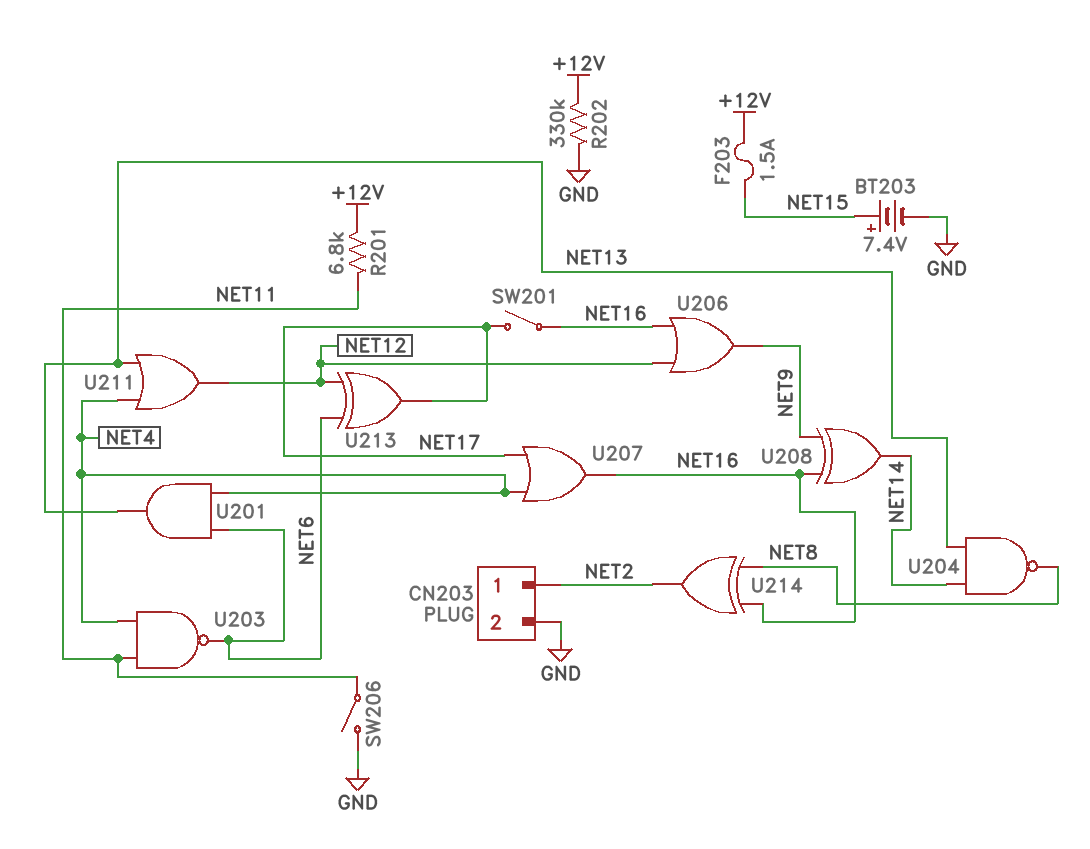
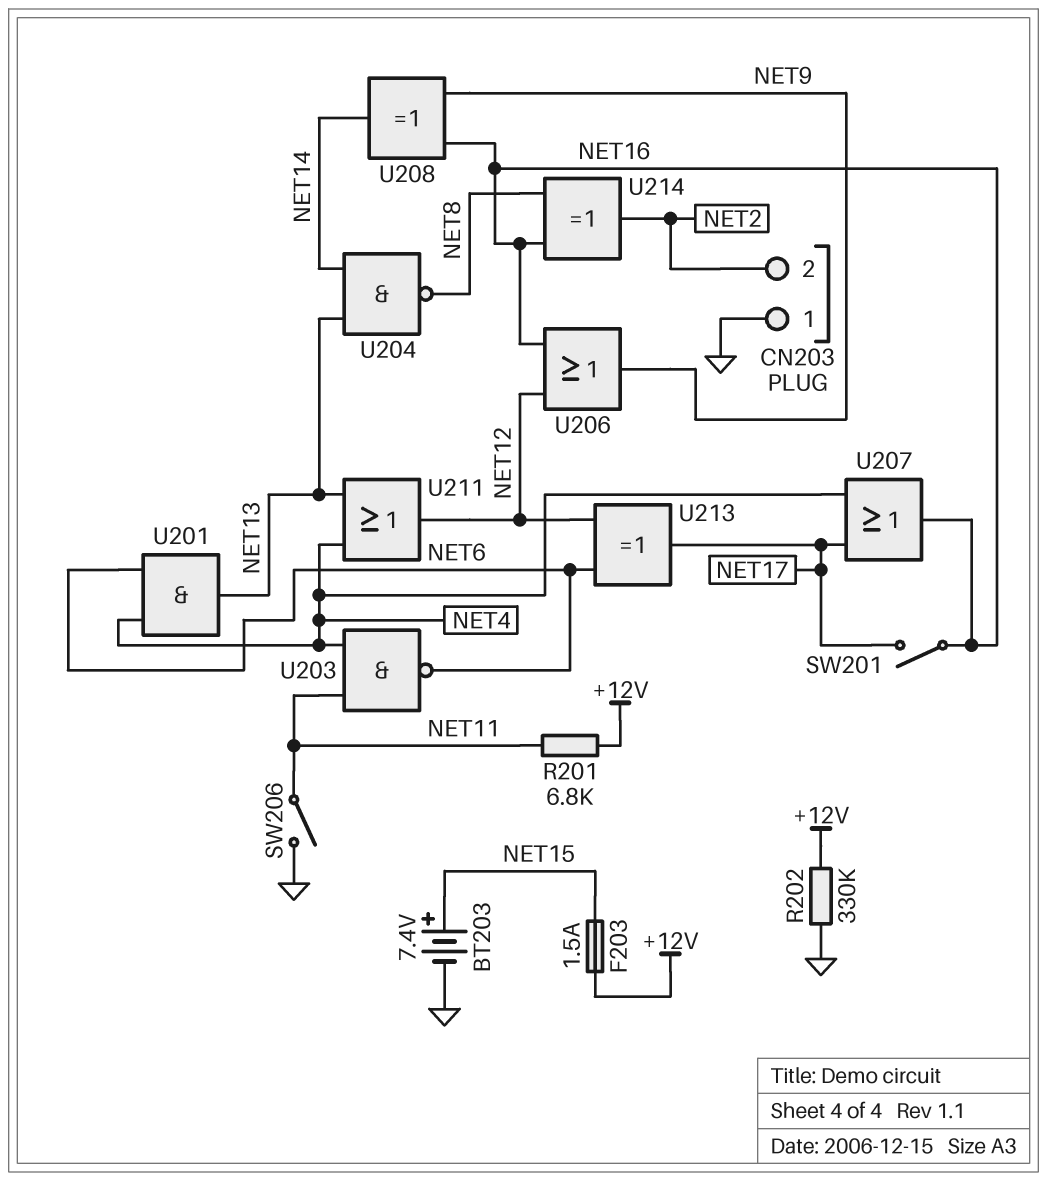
CN203 pin 1: NET2 -> GND
CN203 pin 2: GND -> NET2

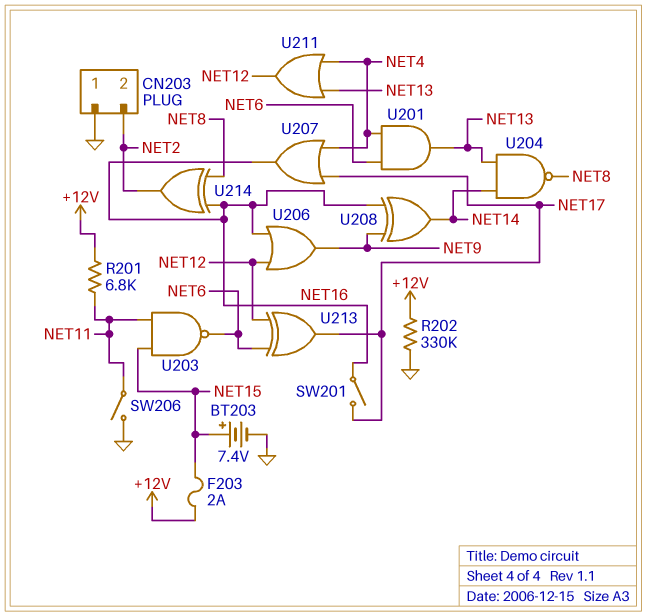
F203: 1.5A (+12V, NET15) -> 2A (+12V, NET15)
U203: NAND (in NET4, in NET11, out NET6) -> NAND (in NET11, in NET15, out NET6)

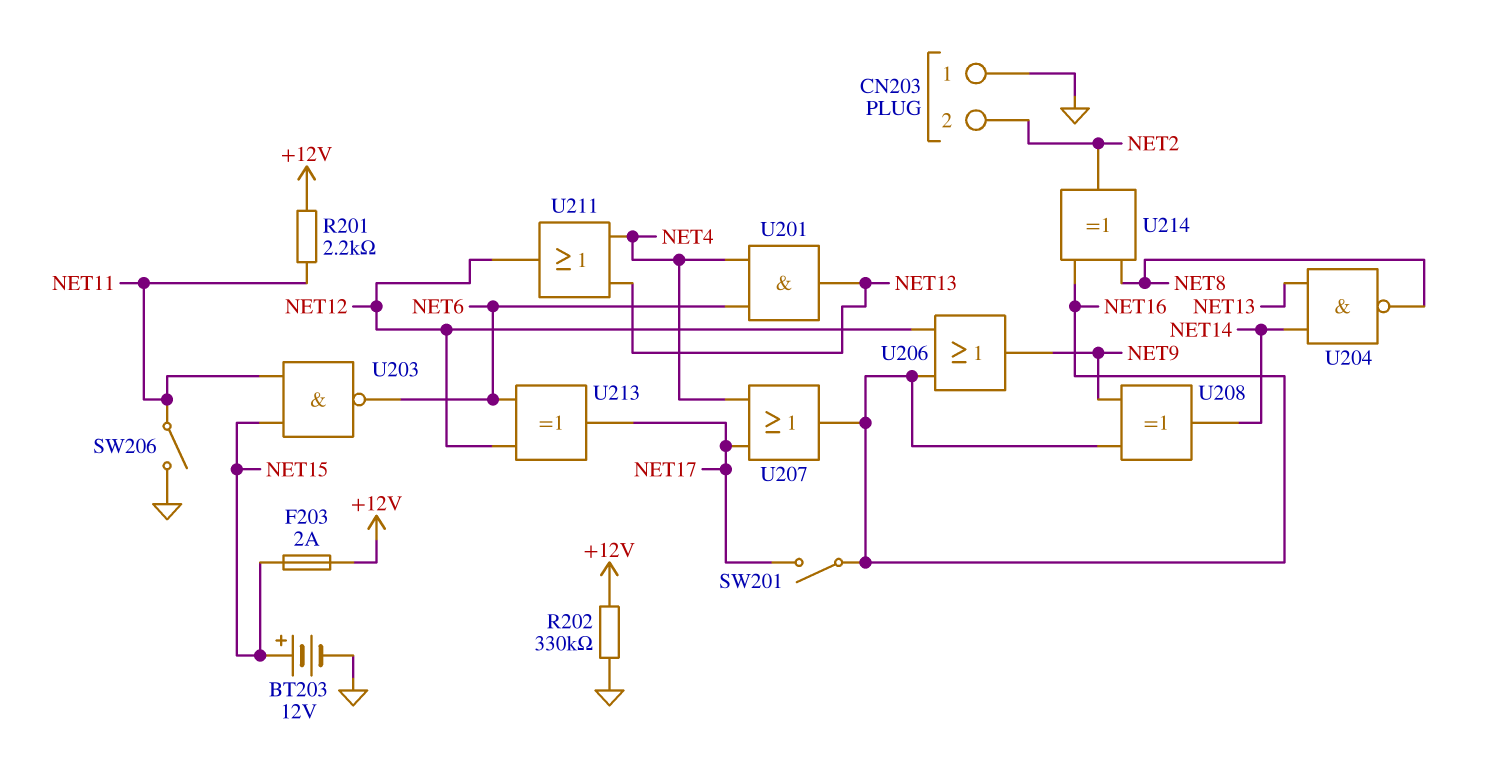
BT203: 7.4V (plus NET15, minus GND) -> 12V (plus NET15, minus GND)
R201: 6.8k (+12V, NET11) -> 2.2k (+12V, NET11)

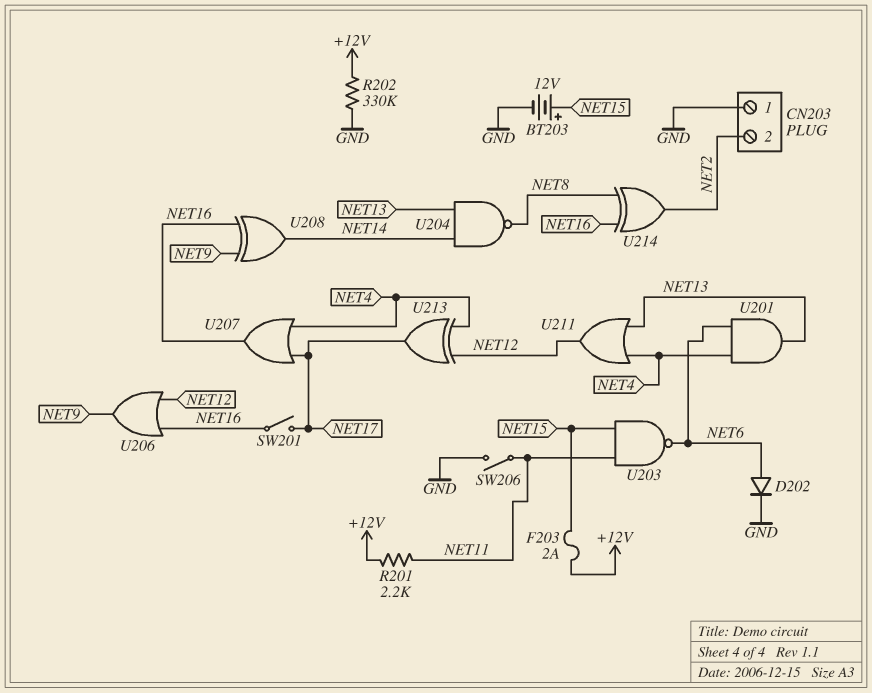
D202: none -> diode (A NET6, K GND)
U213: XOR (in NET6, in NET12, out NET17) -> XOR (in NET4, in NET12, out NET17)

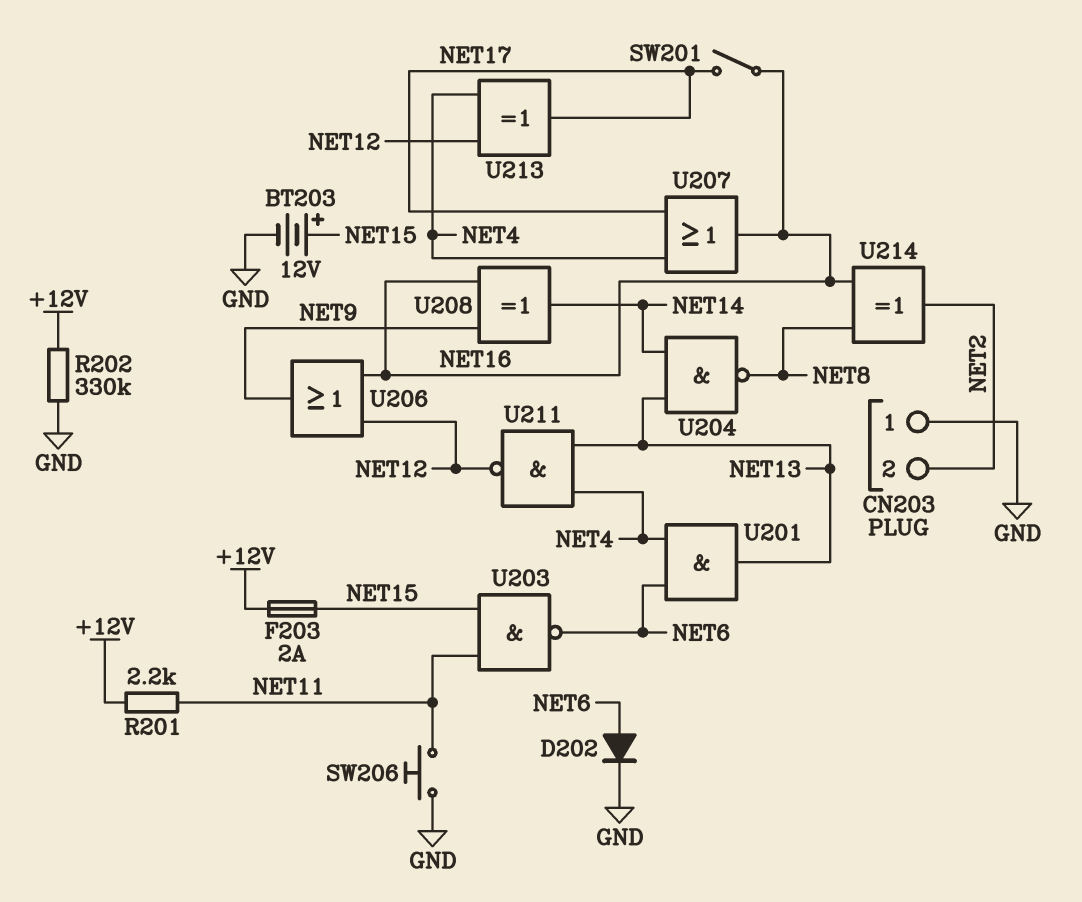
SW206: switch (GND, NET11) -> button (GND, NET11)
U211: OR (in NET4, in NET13, out NET12) -> NAND (in NET4, in NET13, out NET12)

